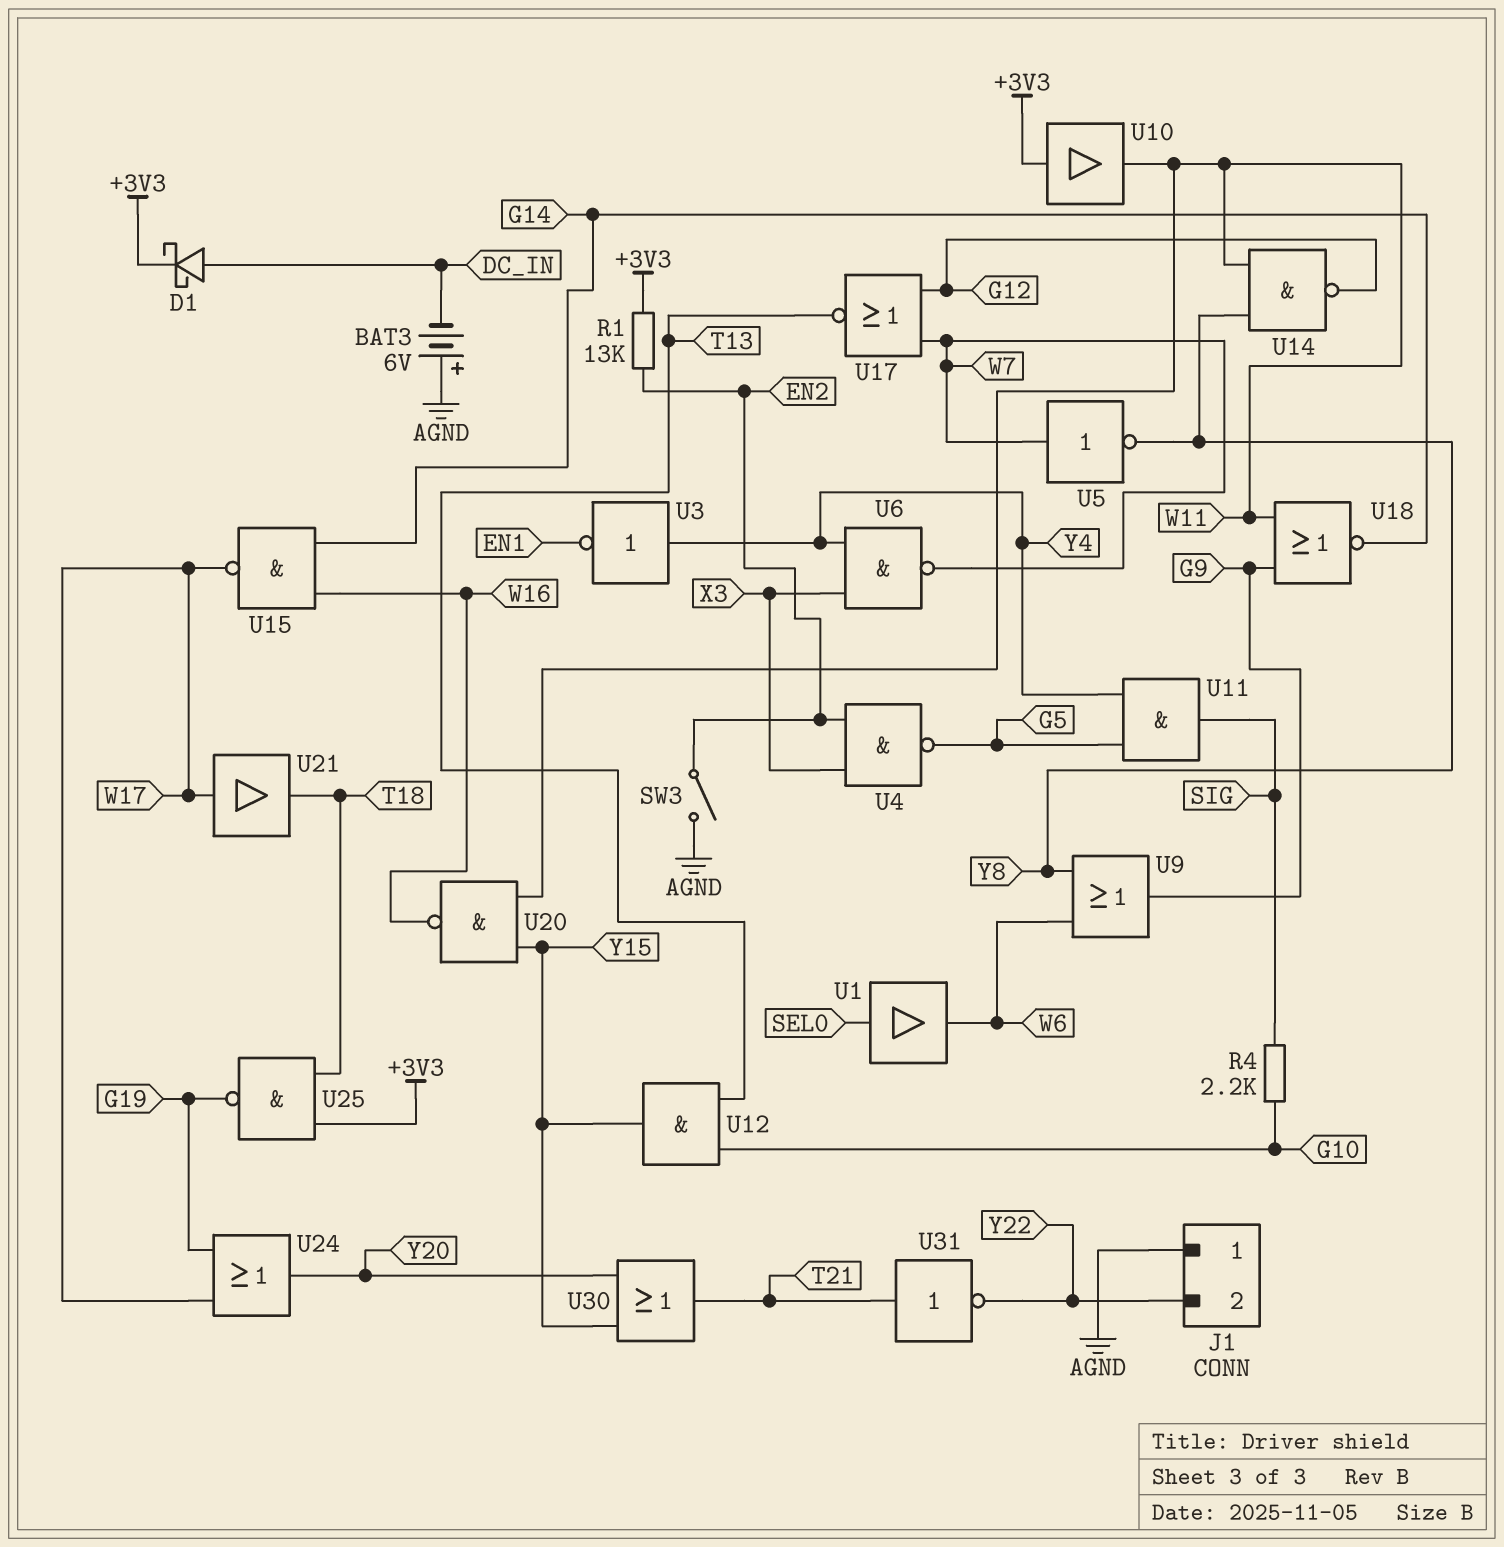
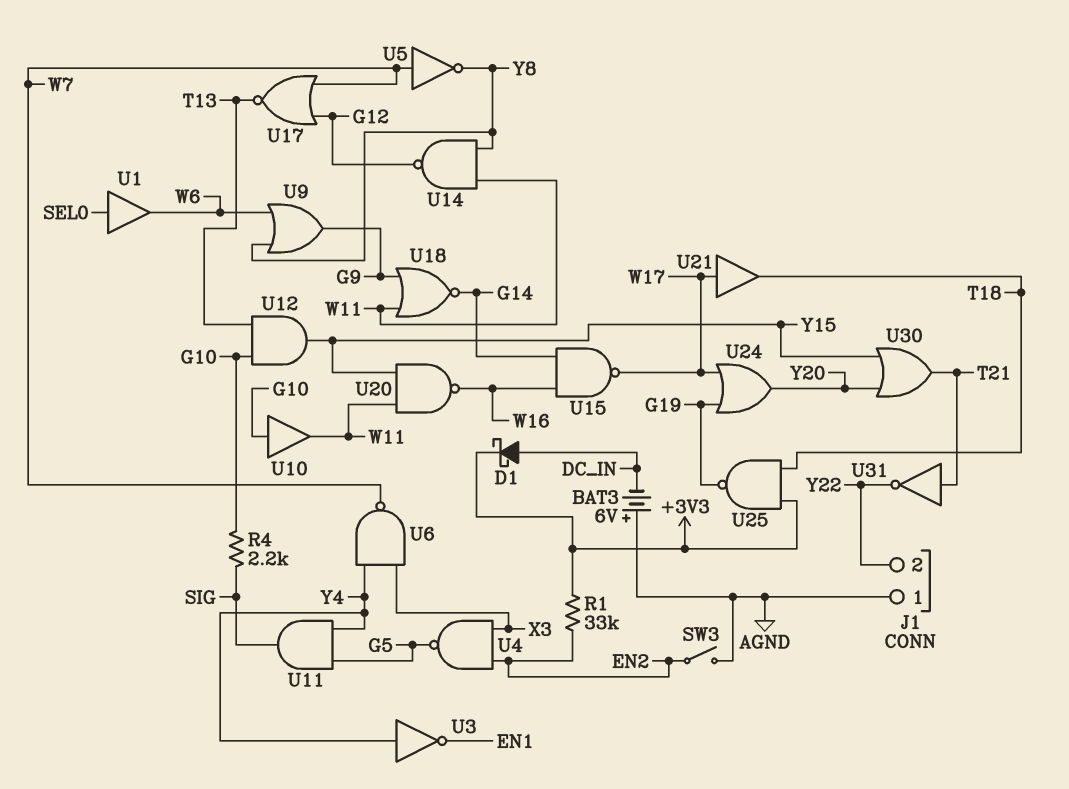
R1: 13k (+3V3, EN2) -> 33k (+3V3, EN2)
U10: buffer (in +3V3, out W11) -> buffer (in G10, out W11)

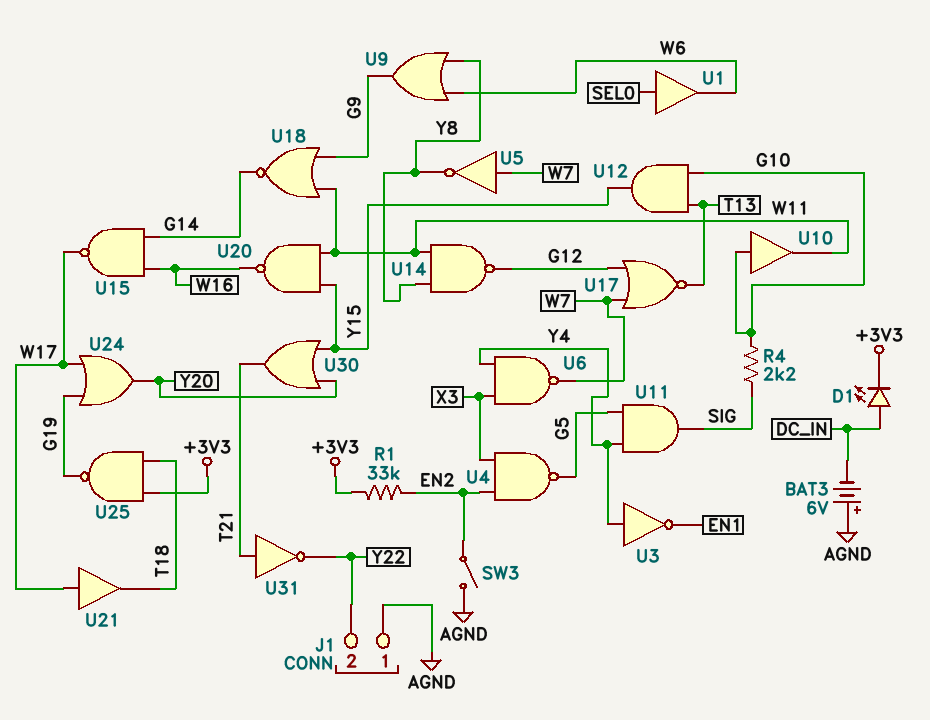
D1: schottky (A DC_IN, K +3V3) -> LED (A DC_IN, K +3V3)

